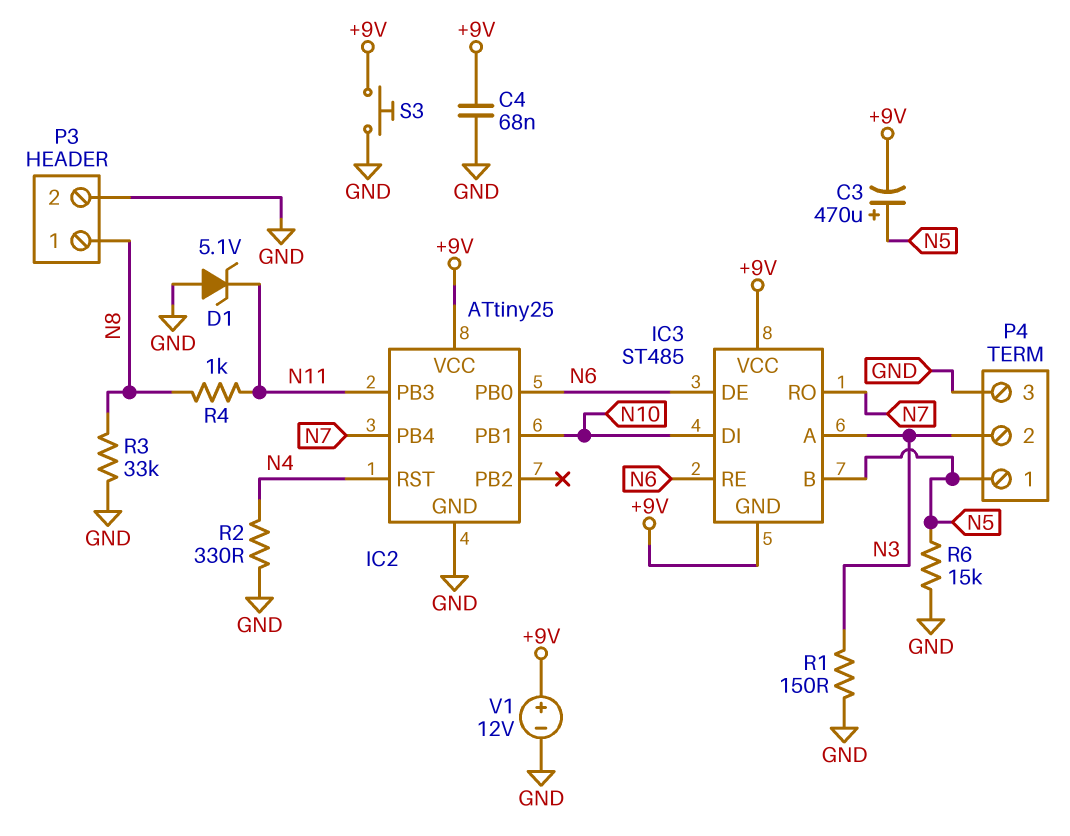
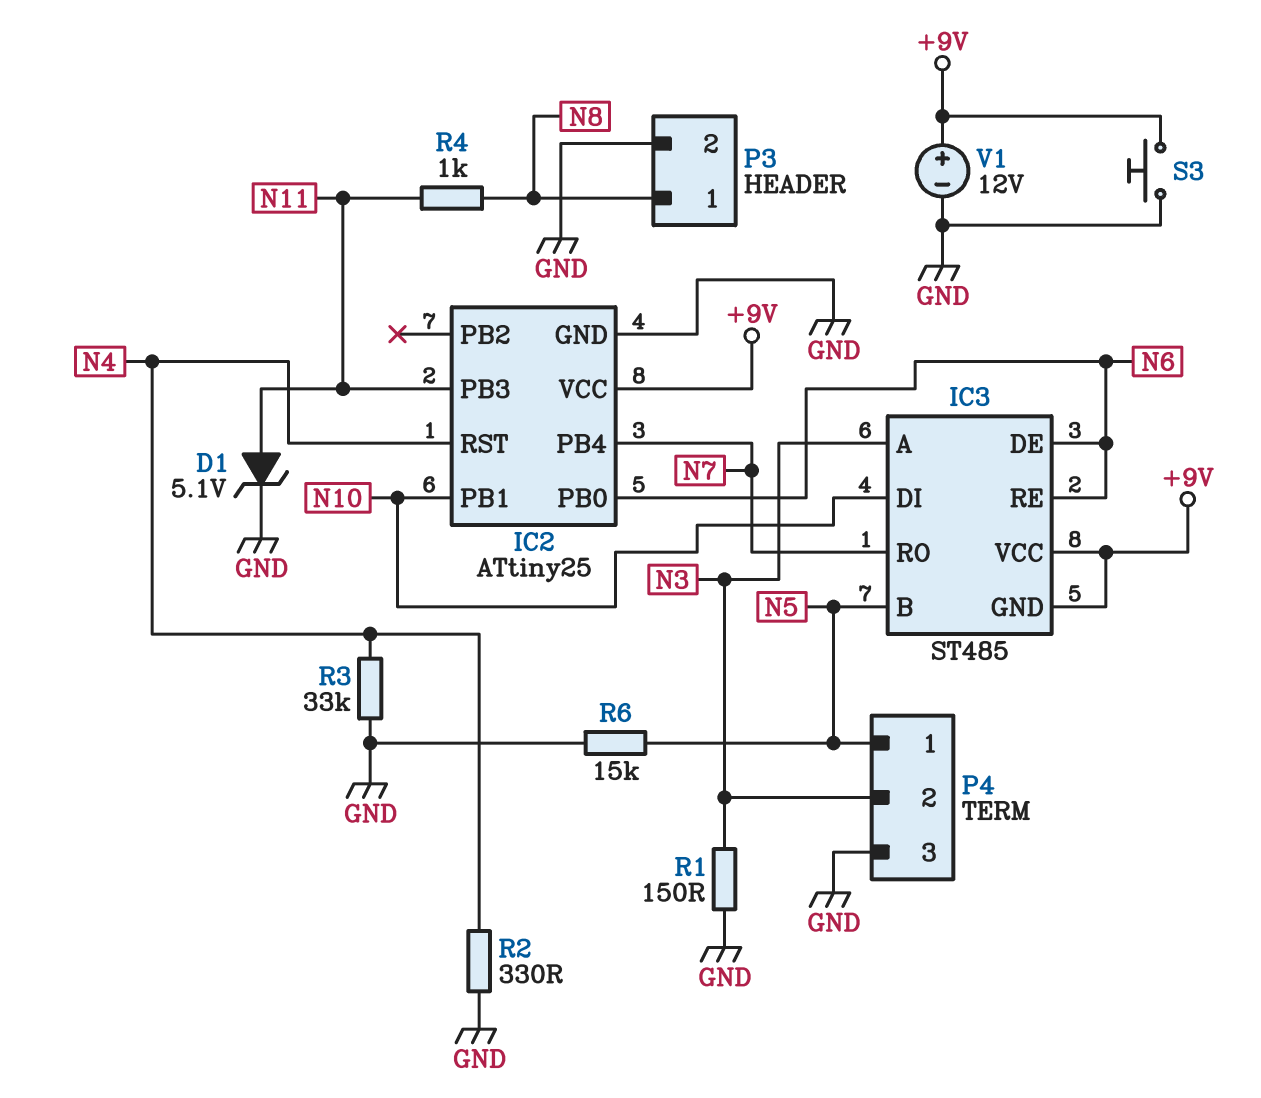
C3: 470uF (plus N5, minus +9V) -> none
C4: 68nF (+9V, GND) -> none
D1: zener 5.1V (A GND, K N11) -> zener 5.1V (A N11, K GND)
R3: 33k (GND, N8) -> 33k (GND, N4)

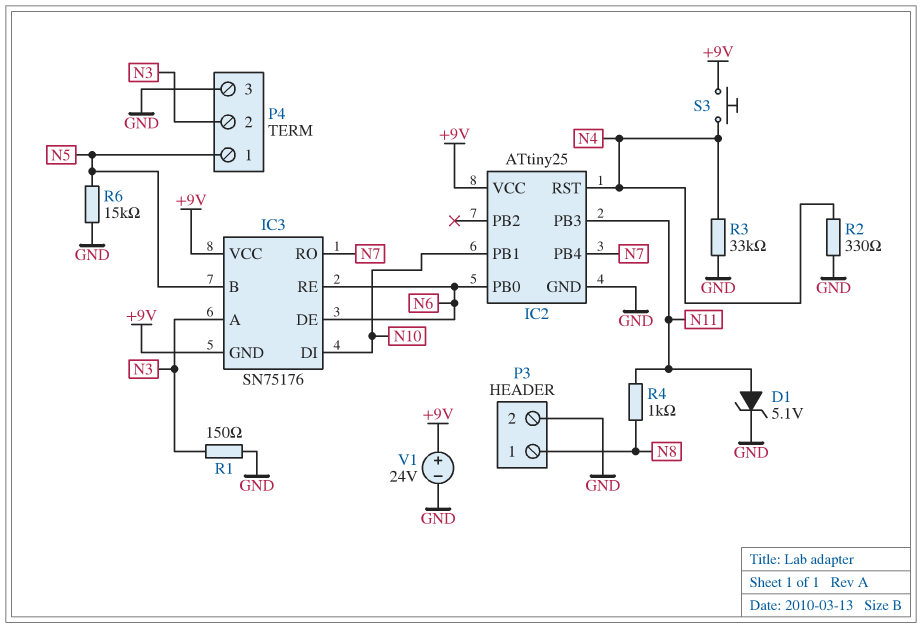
IC3: ST485 -> SN75176
S3: button (+9V, GND) -> button (+9V, N4)
V1: 12V (plus +9V, minus GND) -> 24V (plus +9V, minus GND)

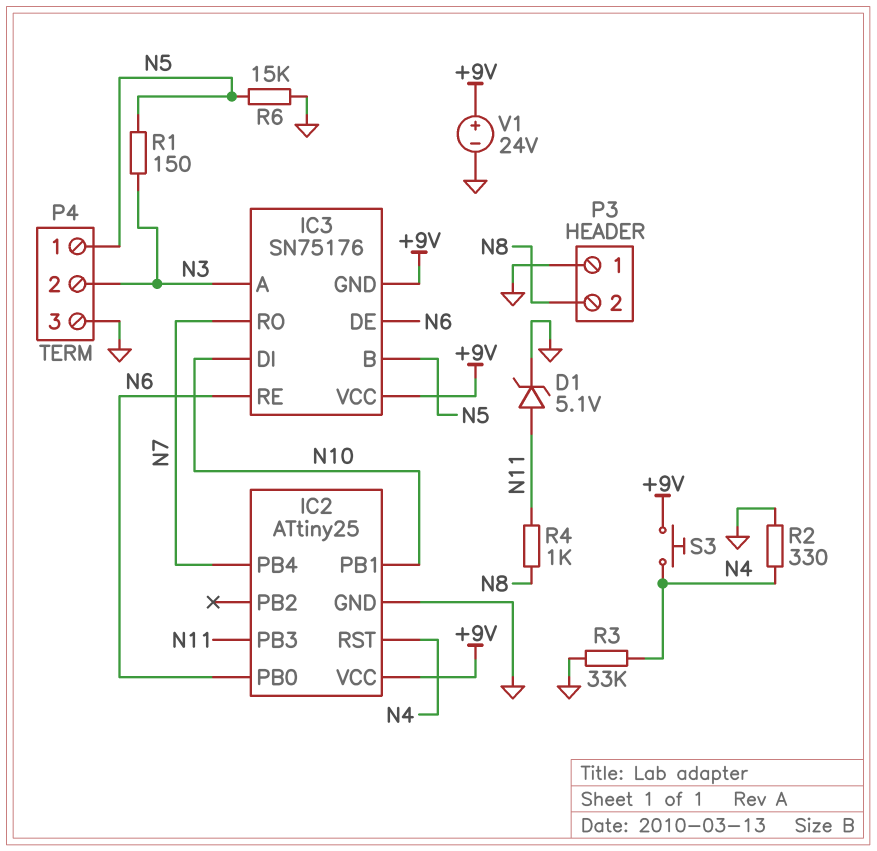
P3 pin 1: N8 -> GND
P3 pin 2: GND -> N8
R1: 150 (GND, N3) -> 150 (N3, N5)

